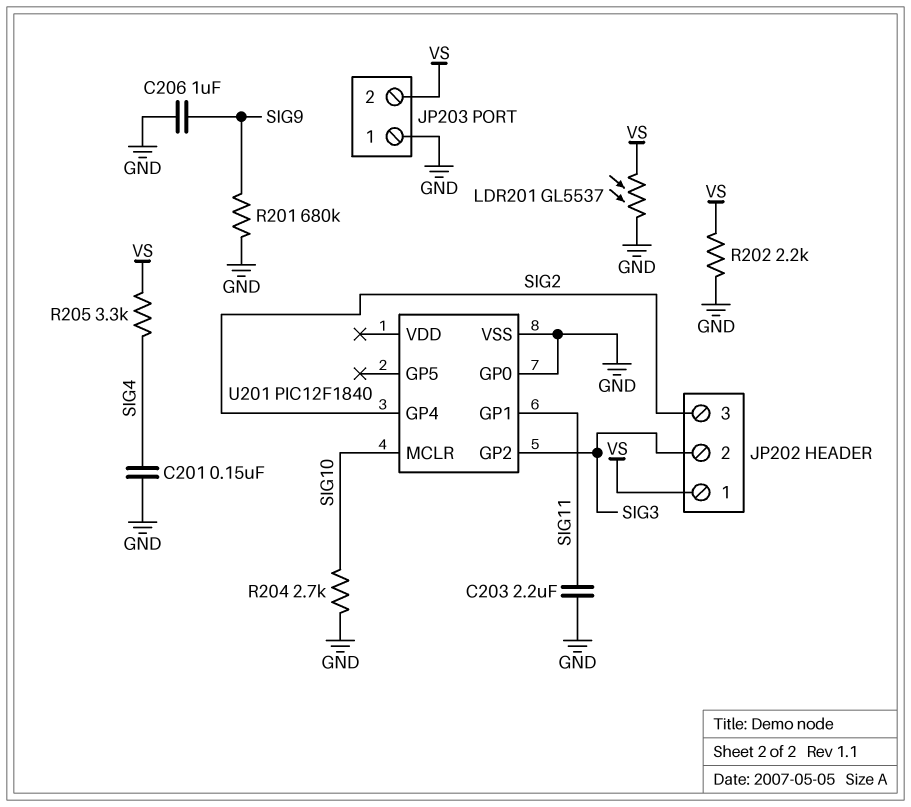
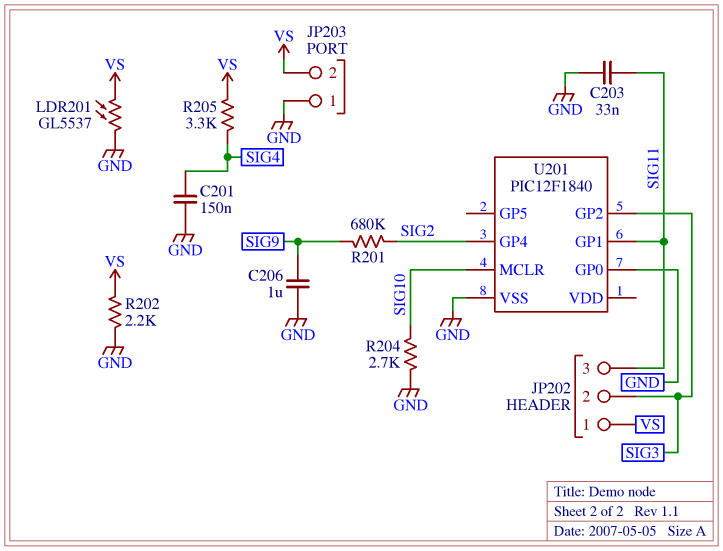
C203: 2.2uF (GND, SIG11) -> 33nF (GND, SIG11)
JP202 pin 3: SIG2 -> SIG11
R201: 680k (GND, SIG9) -> 680k (SIG2, SIG9)

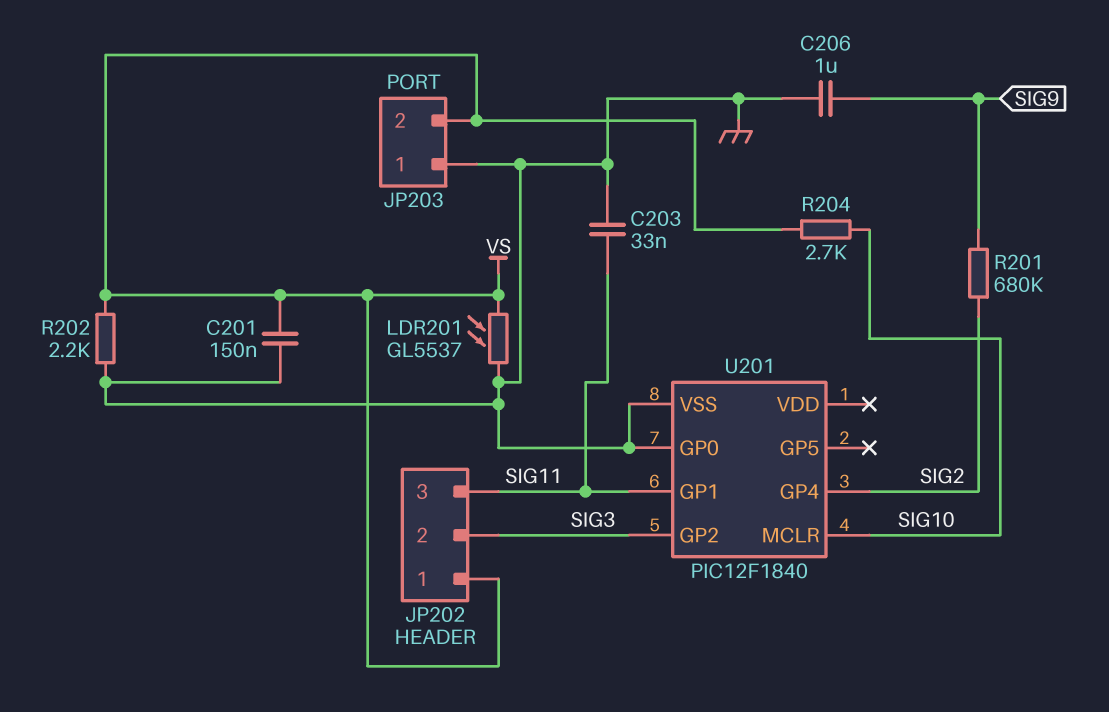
C201: 150nF (GND, SIG4) -> 150nF (GND, VS)
R204: 2.7k (GND, SIG10) -> 2.7k (SIG10, VS)
R205: 3.3k (SIG4, VS) -> none

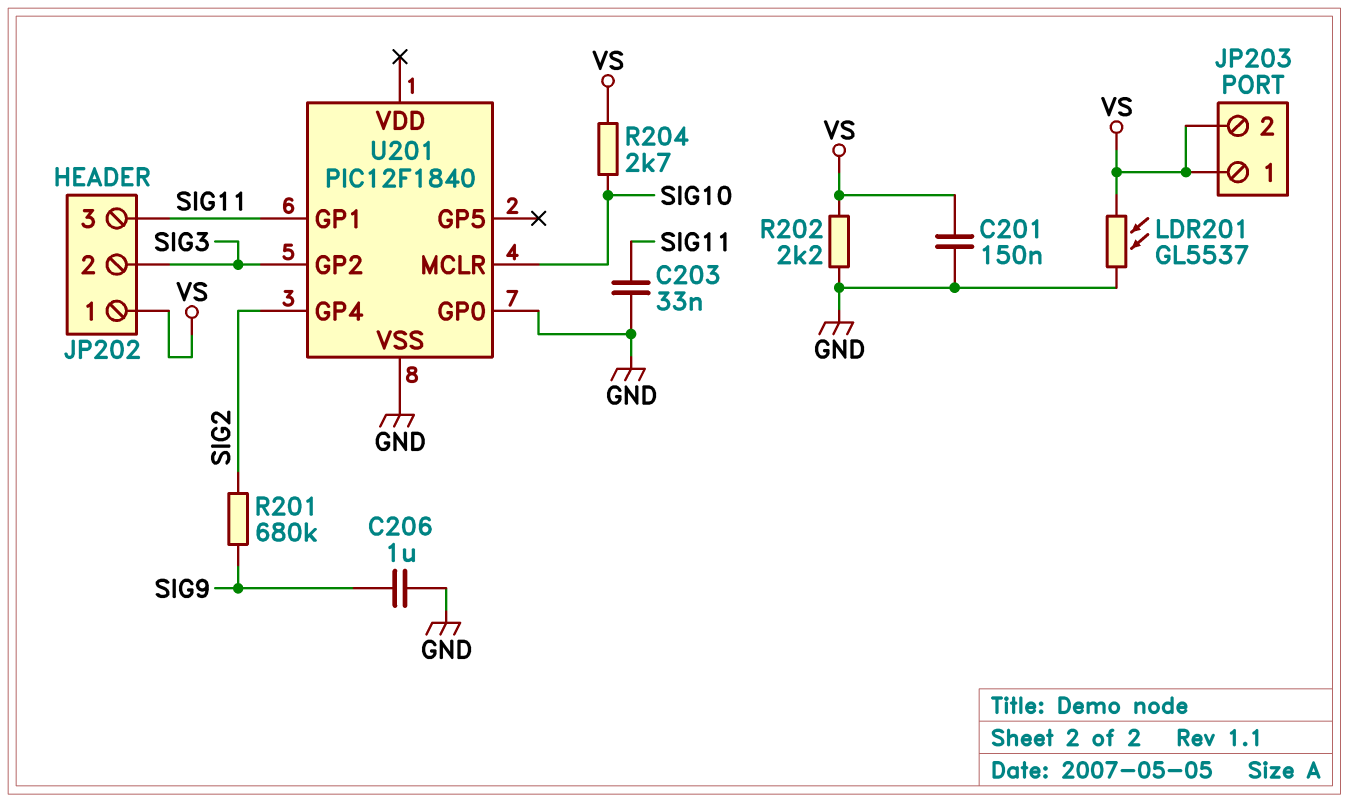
JP203 pin 1: GND -> VS

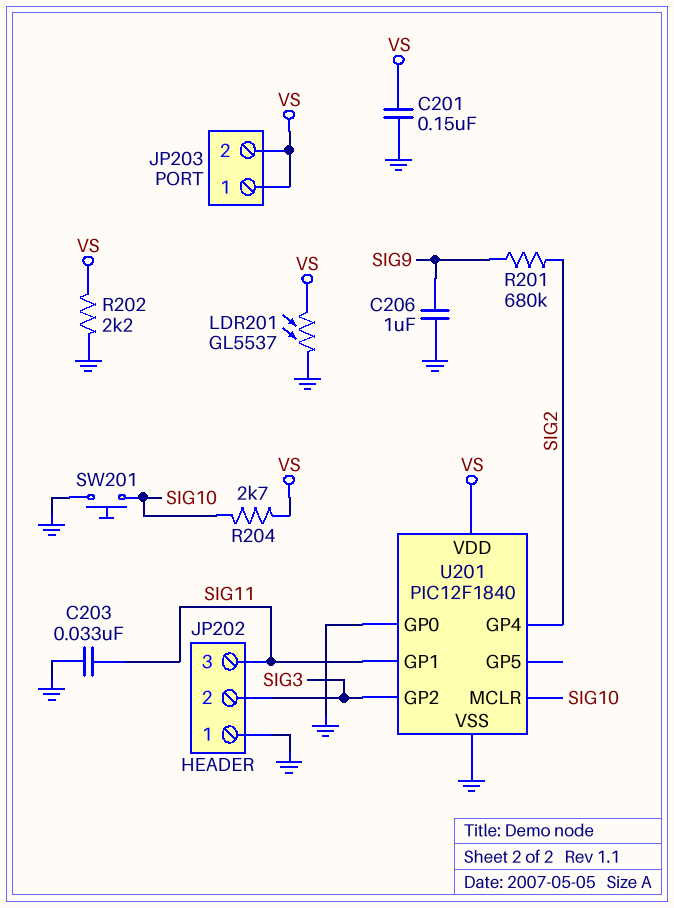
JP202 pin 1: VS -> GND
SW201: none -> button (GND, SIG10)
U201 pin VDD: none -> VS

